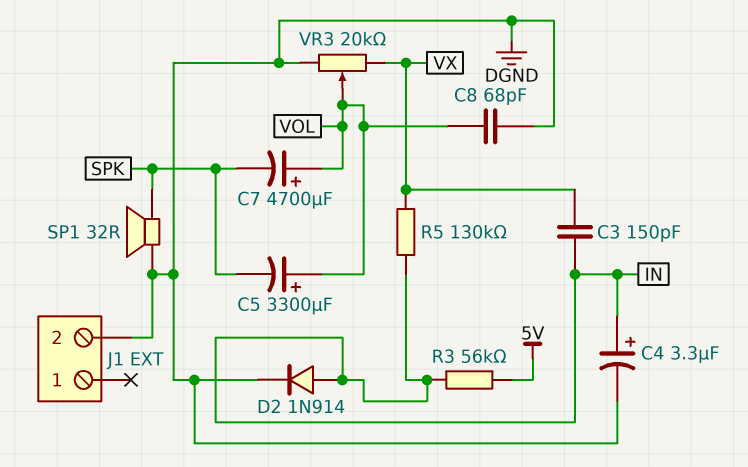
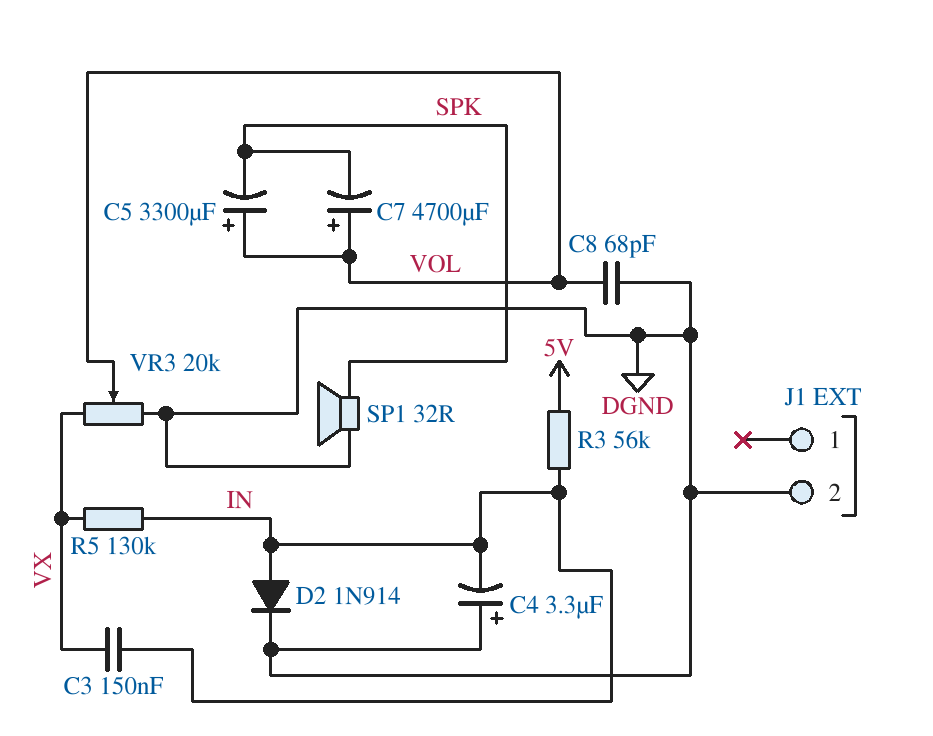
C3: 150pF (IN, VX) -> 150nF (IN, VX)
C4: 3.3uF (plus IN, minus DGND) -> 3.3uF (plus DGND, minus IN)

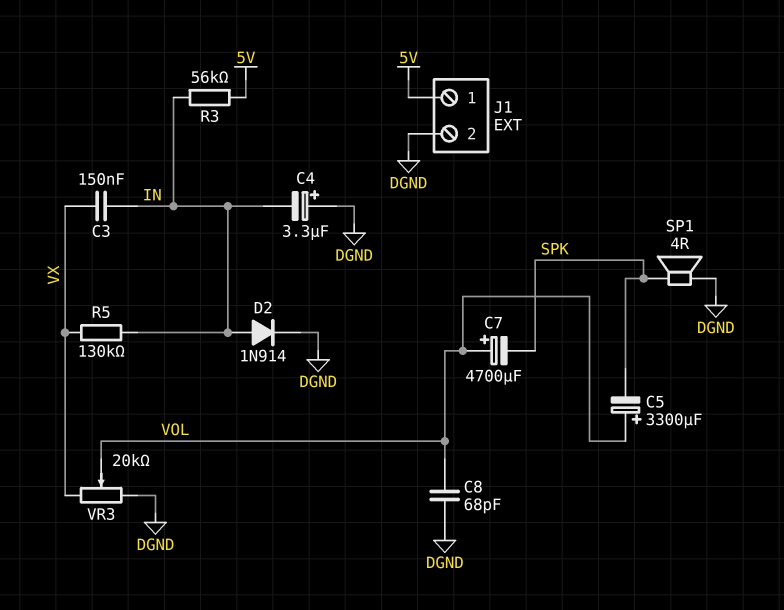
J1 pin 1: none -> 5V
SP1: speaker 32R (DGND, SPK) -> speaker 4R (DGND, SPK)

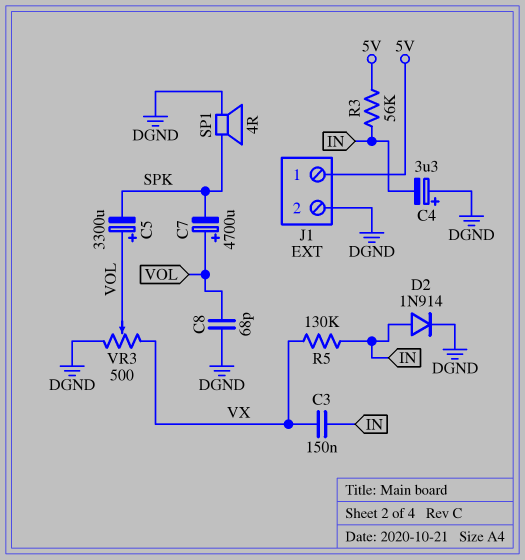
VR3: 20k (DGND, VX, wiper VOL) -> 500 (DGND, VX, wiper VOL)

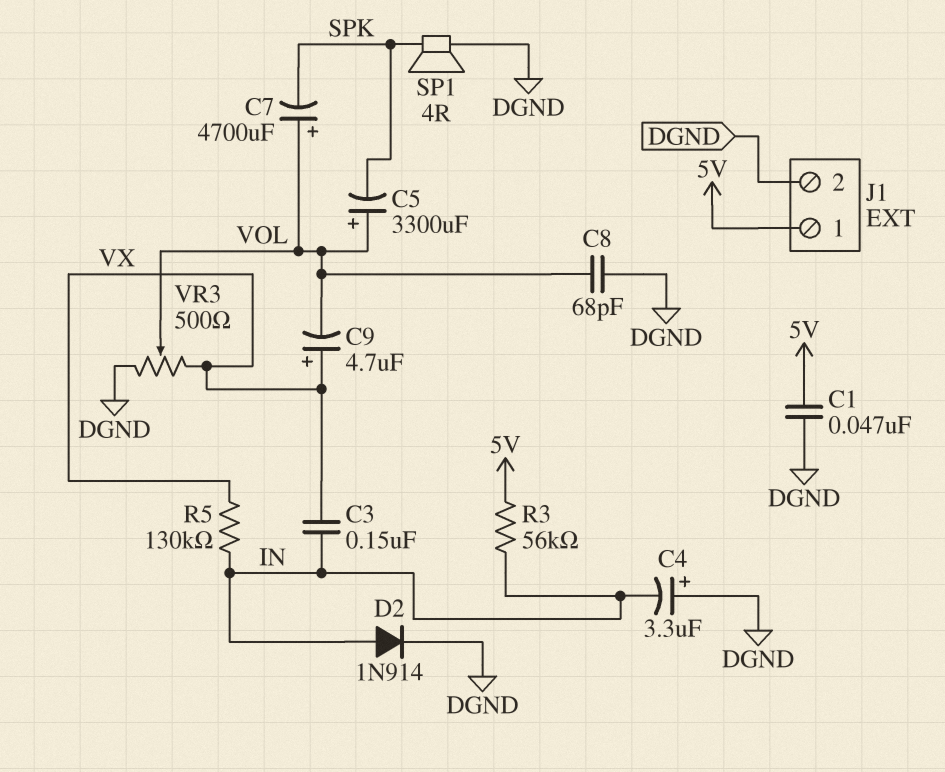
C1: none -> 47nF (5V, DGND)
C9: none -> 4.7uF (plus VX, minus VOL)

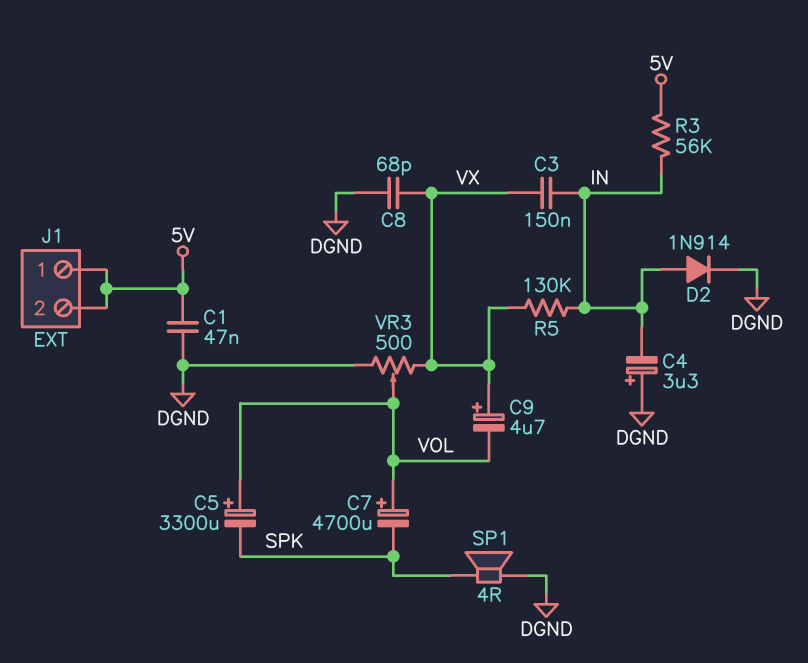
C8: 68pF (DGND, VOL) -> 68pF (DGND, VX)
J1 pin 2: DGND -> 5V

